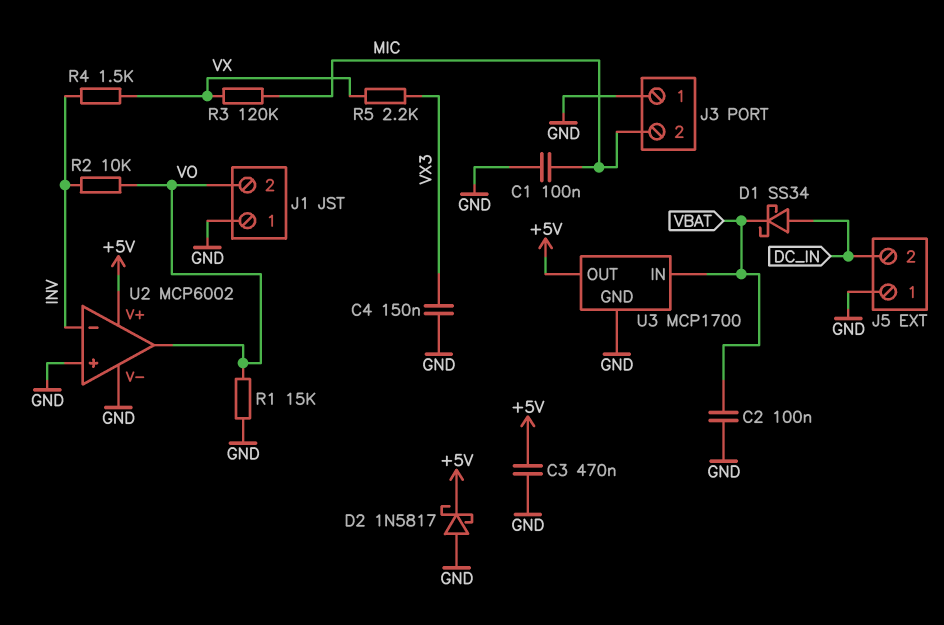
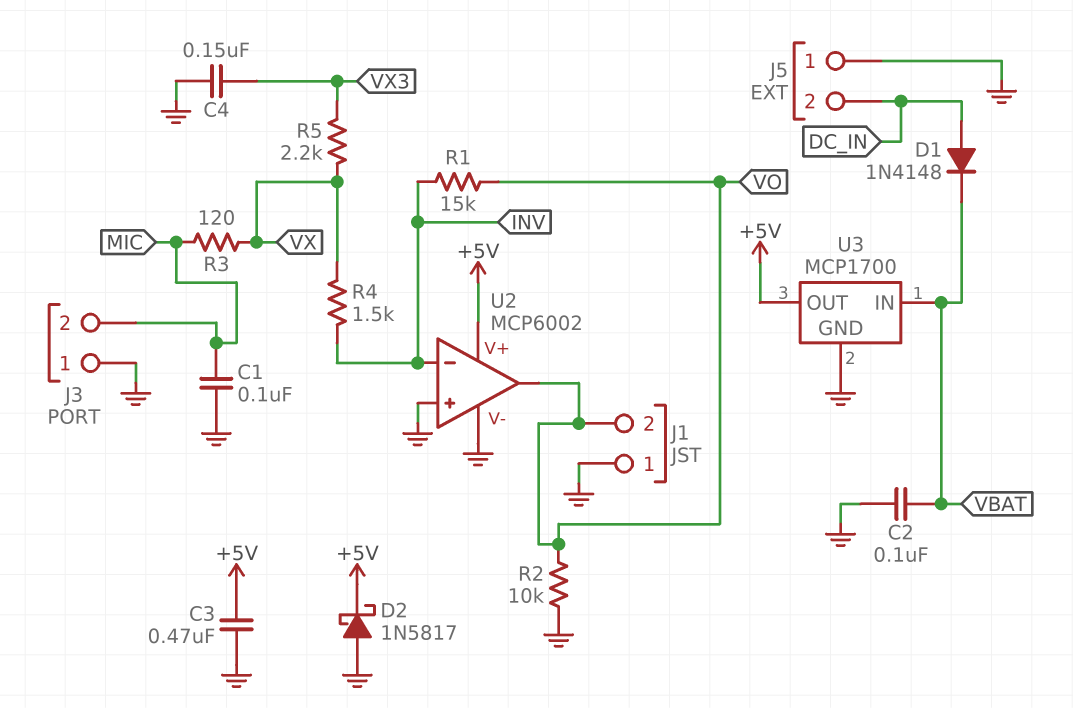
D1: schottky SS34 (A DC_IN, K VBAT) -> diode 1N4148 (A DC_IN, K VBAT)
R1: 15k (GND, VO) -> 15k (INV, VO)
R2: 10k (INV, VO) -> 10k (GND, VO)
R3: 120k (MIC, VX) -> 120 (MIC, VX)

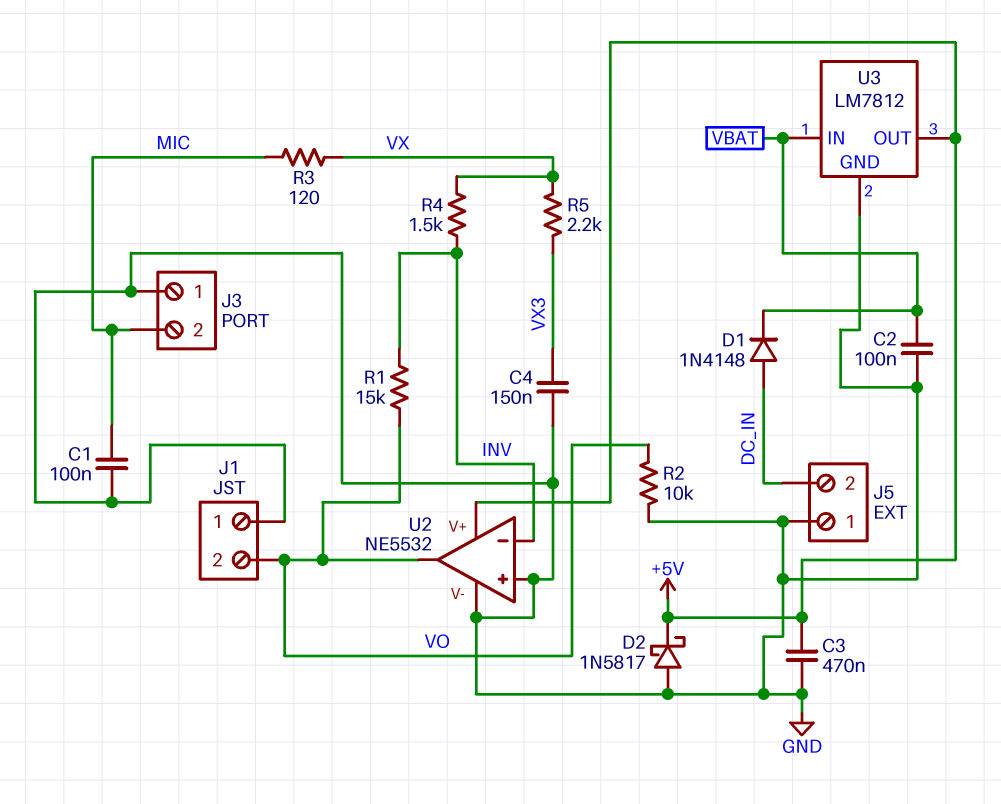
U2: MCP6002 -> NE5532
U3: MCP1700 -> LM7812

